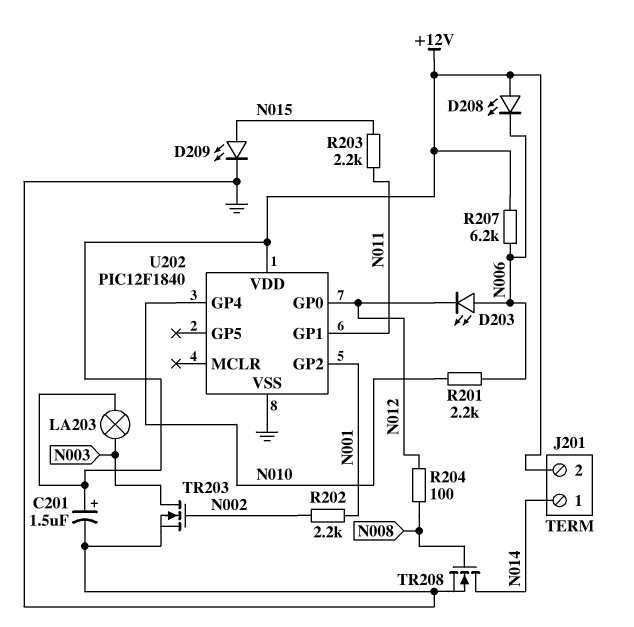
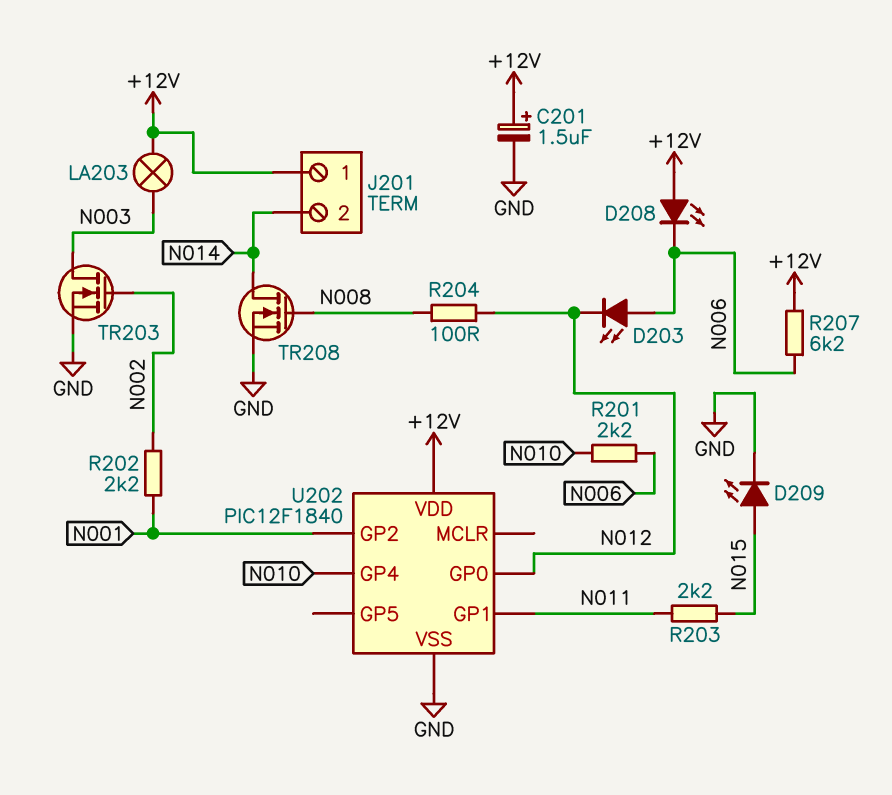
J201 pin 1: N014 -> +12V
J201 pin 2: +12V -> N014

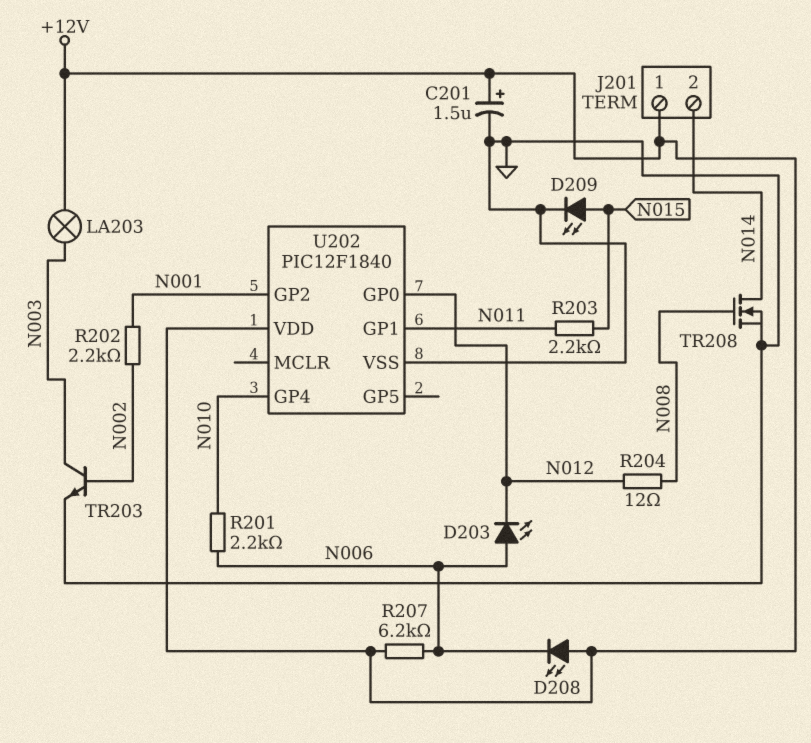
R204: 100 (N008, N012) -> 12 (N008, N012)
TR203: NMOS (G N002, D N003, S GND) -> NPN (B N002, C N003, E GND)

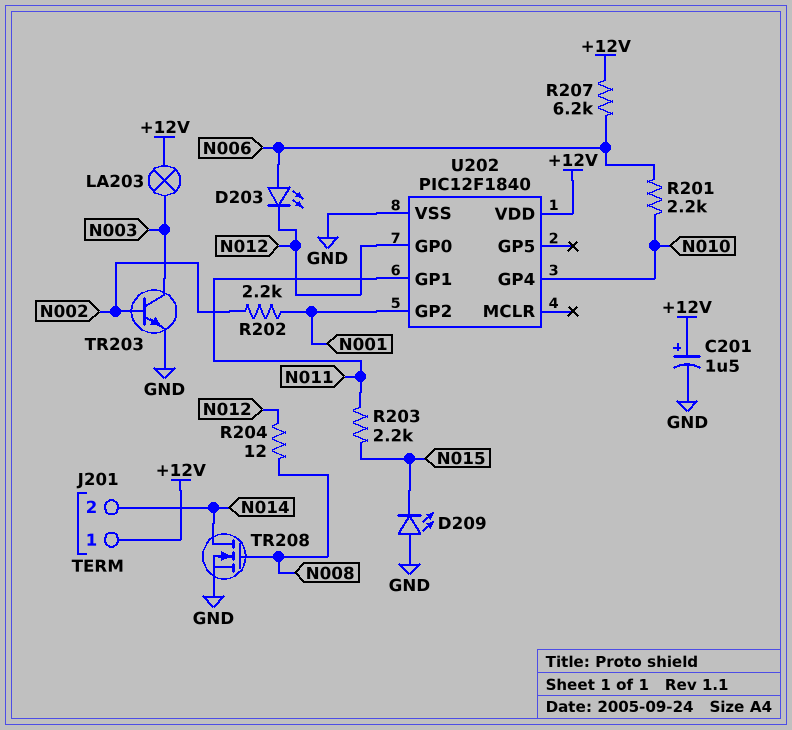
D208: LED (A +12V, K N006) -> none
D209: LED (A N015, K GND) -> LED (A GND, K N015)

